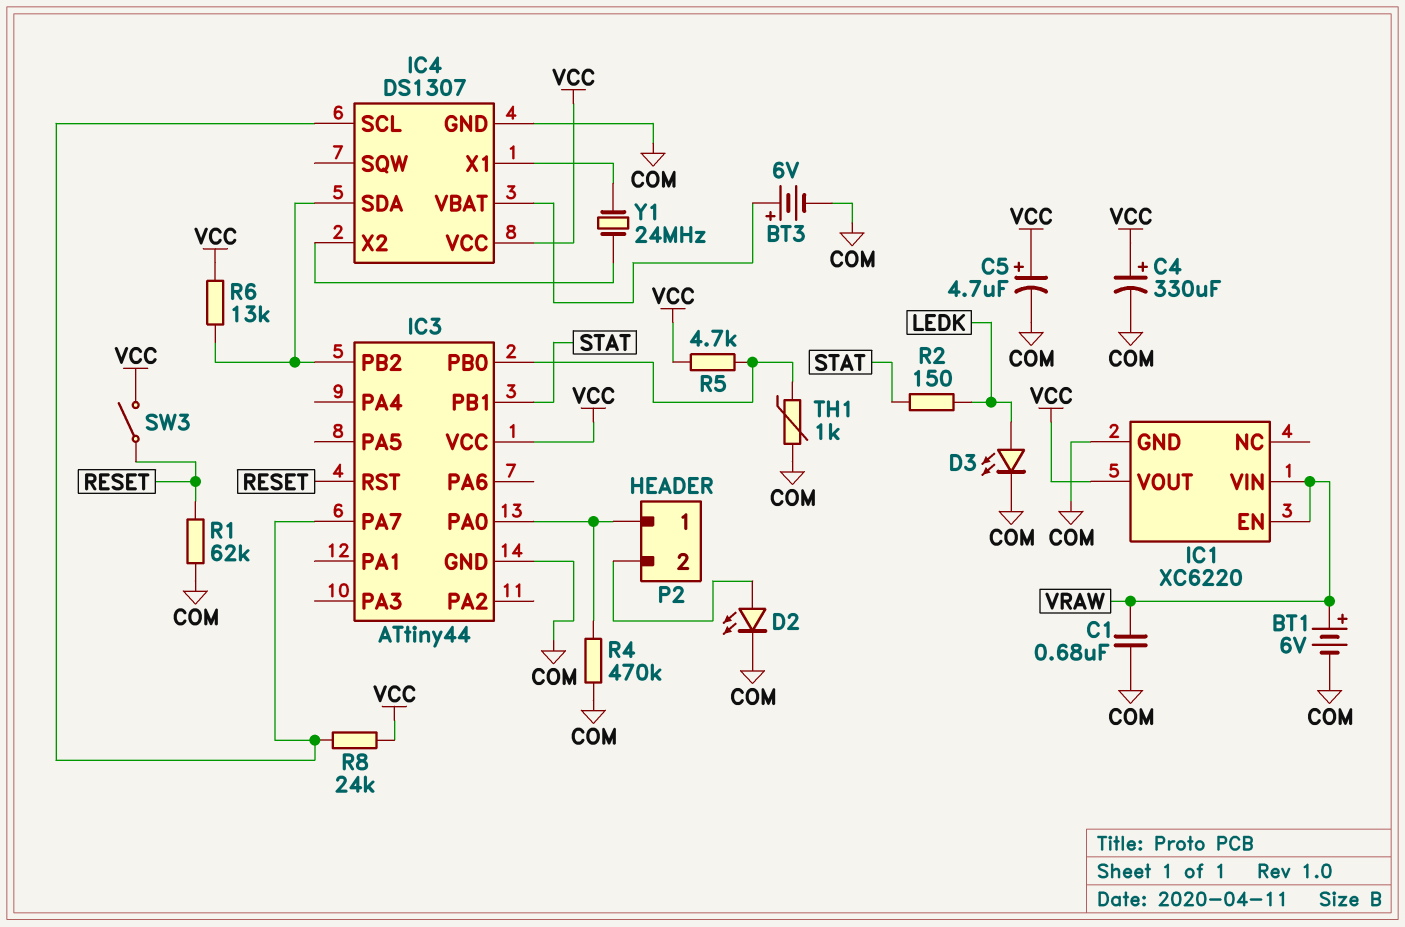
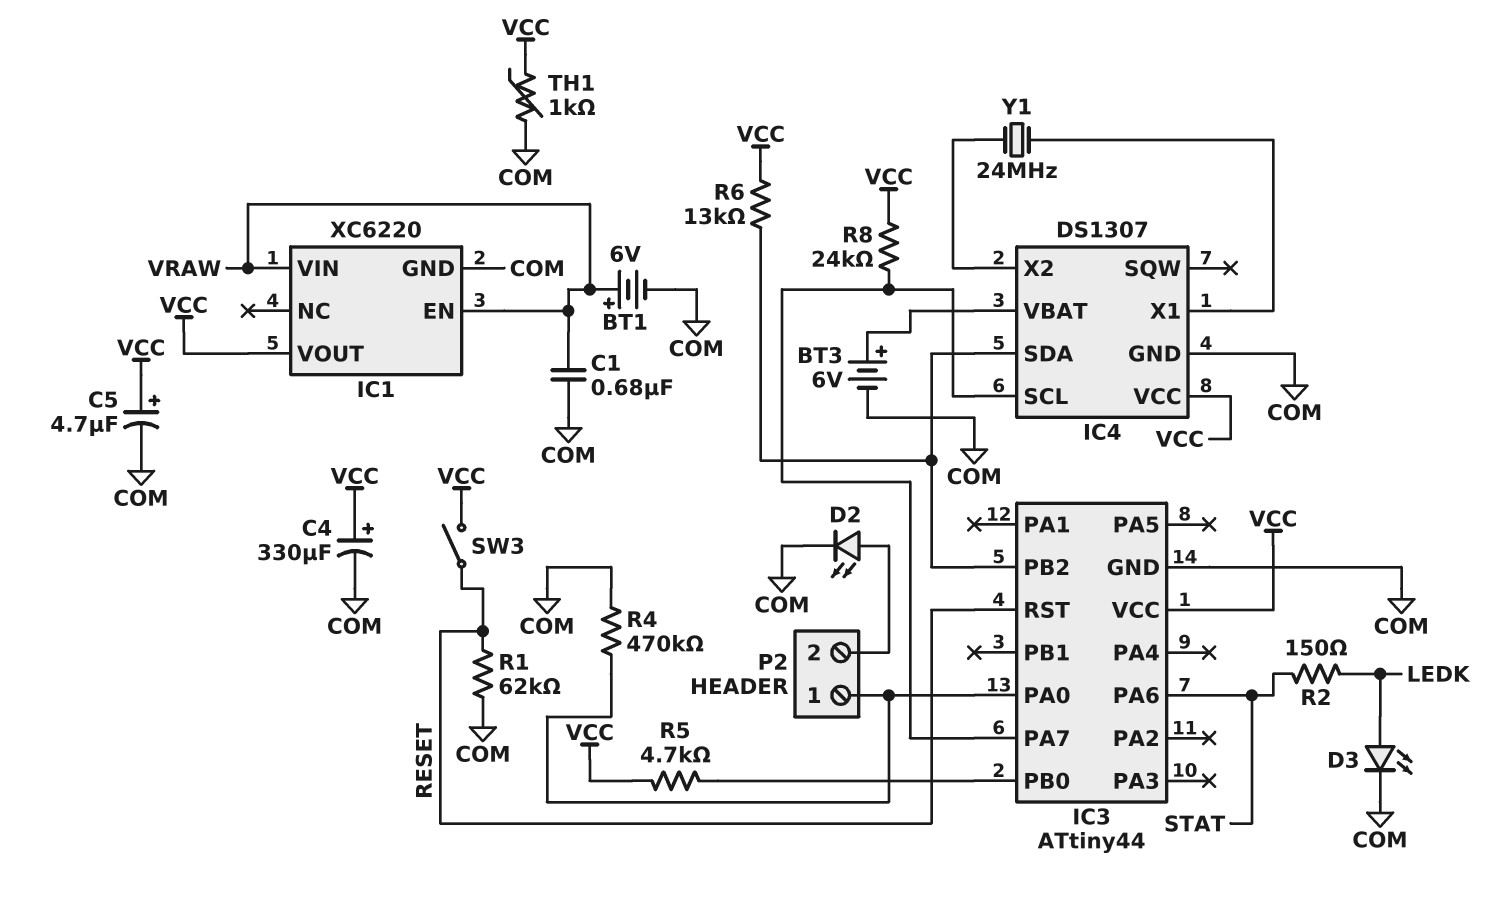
IC3 pin PA6: none -> STAT
IC3 pin PB1: STAT -> none
TH1: 1k (COM, IC3/PB0) -> 1k (COM, VCC)

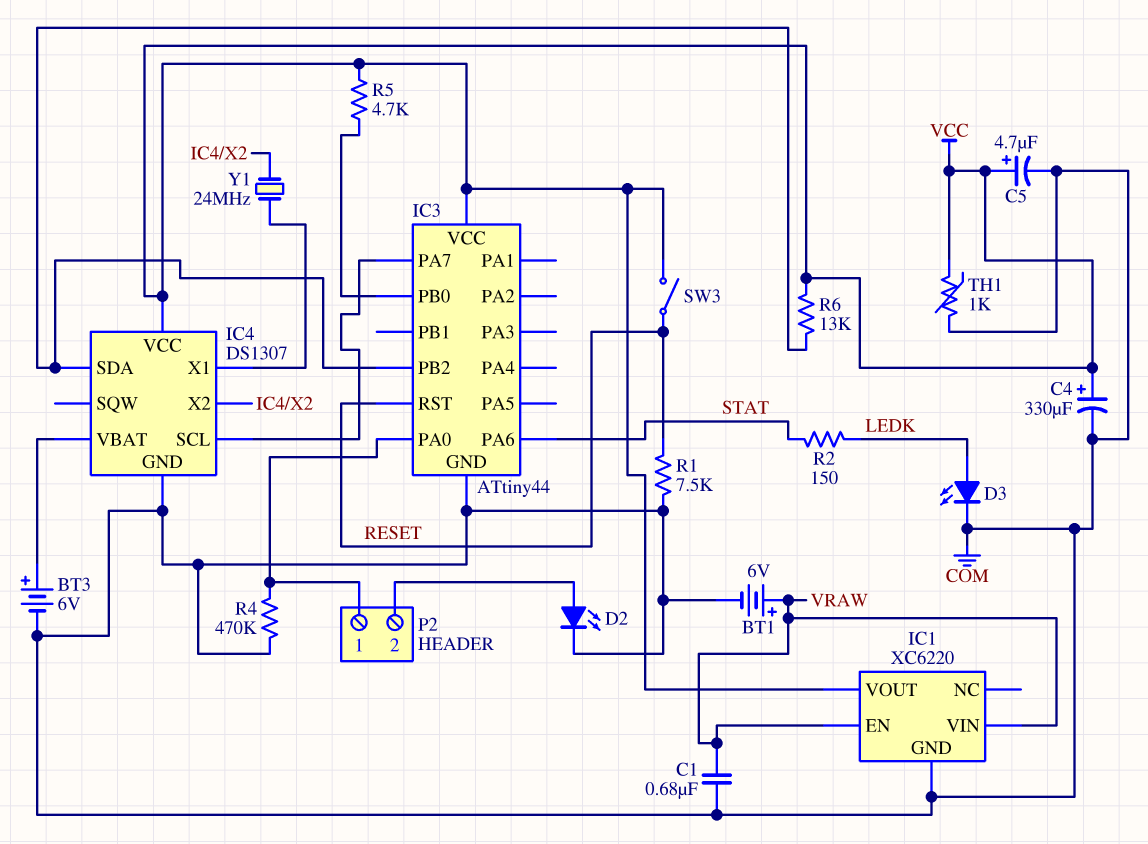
R1: 62k (COM, RESET) -> 7.5k (COM, RESET)
R8: 24k (IC3/PA7, VCC) -> none

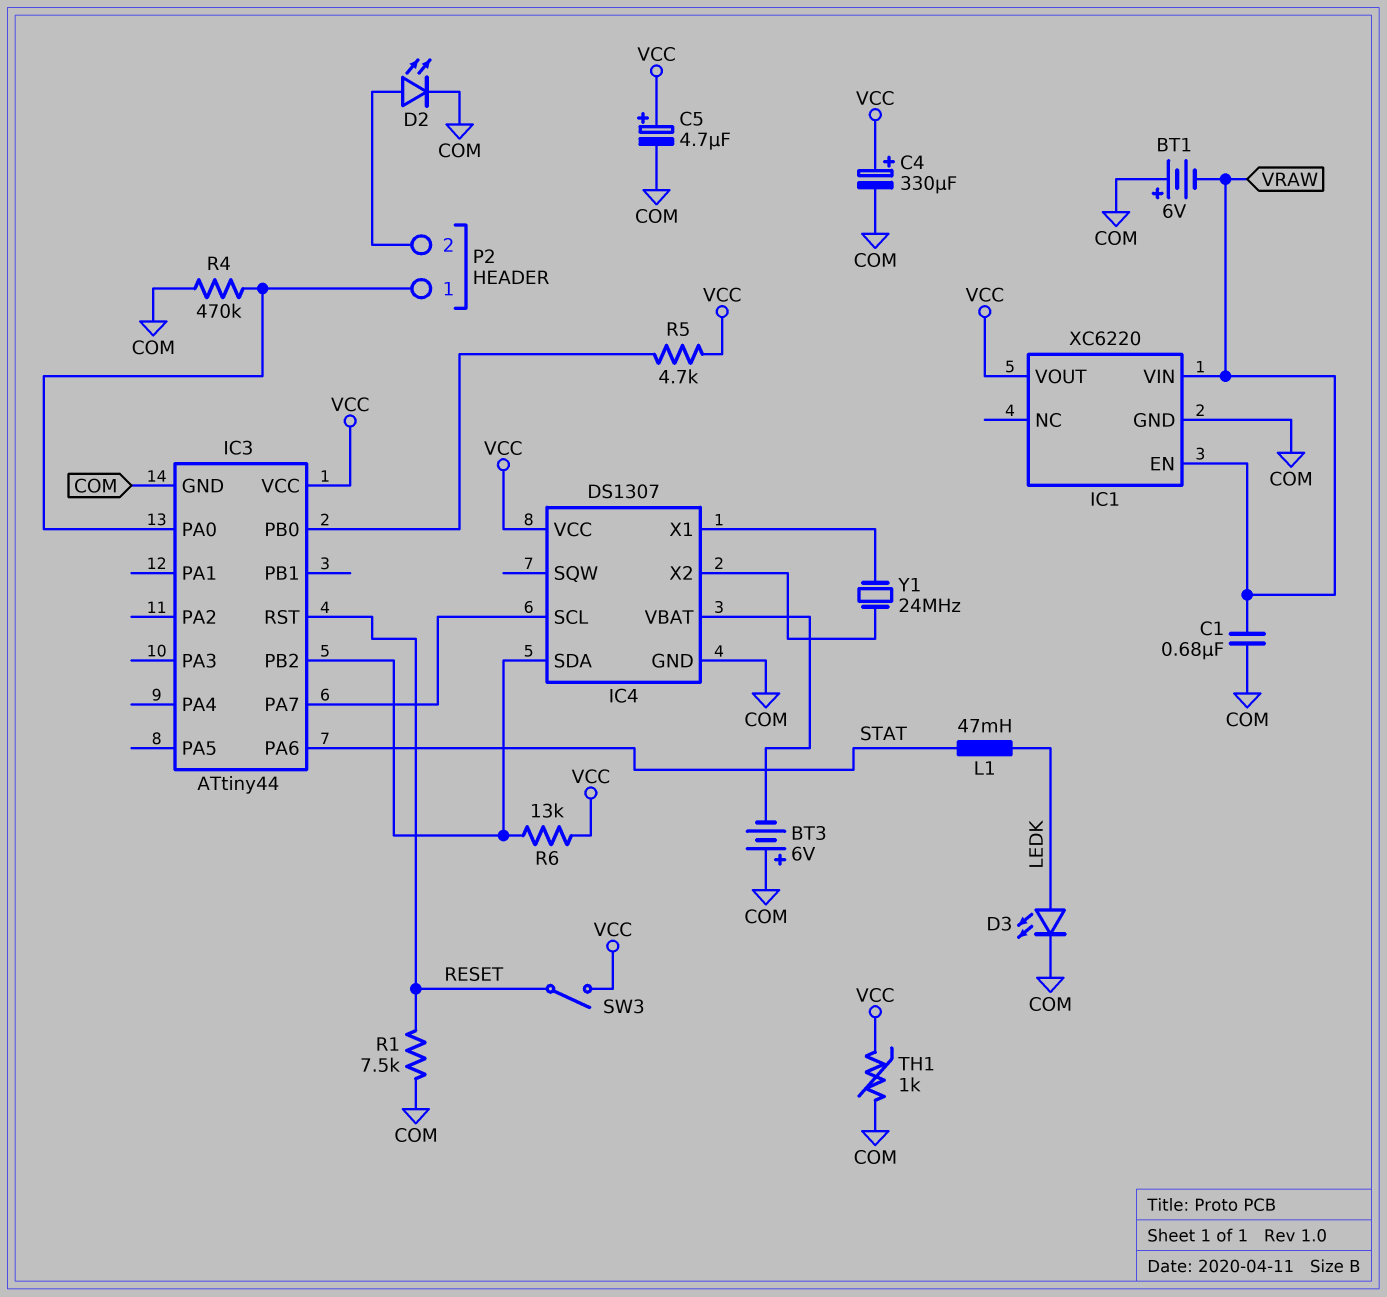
BT1: 6V (plus VRAW, minus COM) -> 6V (plus COM, minus VRAW)
BT3: 6V (plus IC4/VBAT, minus COM) -> 6V (plus COM, minus IC4/VBAT)
L1: none -> 47mH (LEDK, STAT)
R2: 150 (LEDK, STAT) -> none

